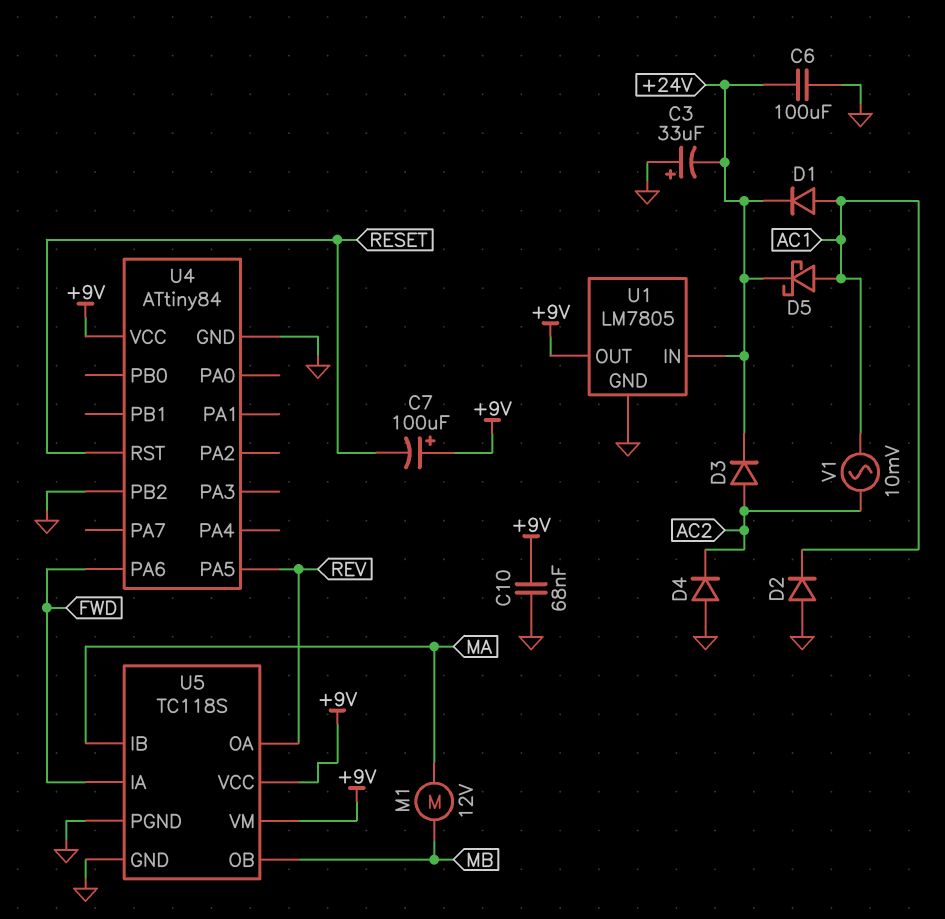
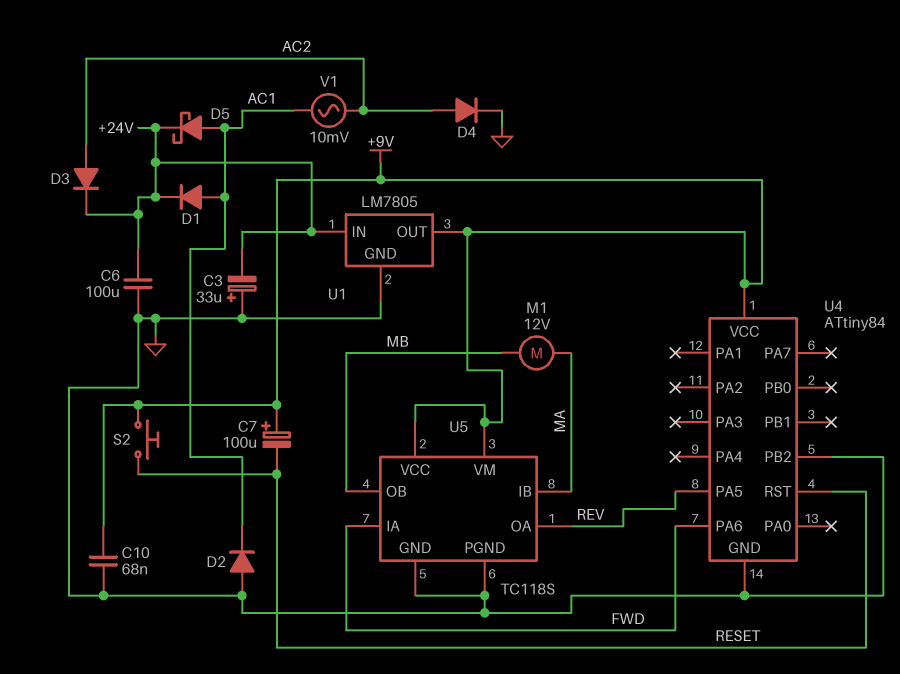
D4: diode (A GND, K AC2) -> diode (A AC2, K GND)
S2: none -> button (+9V, RESET)

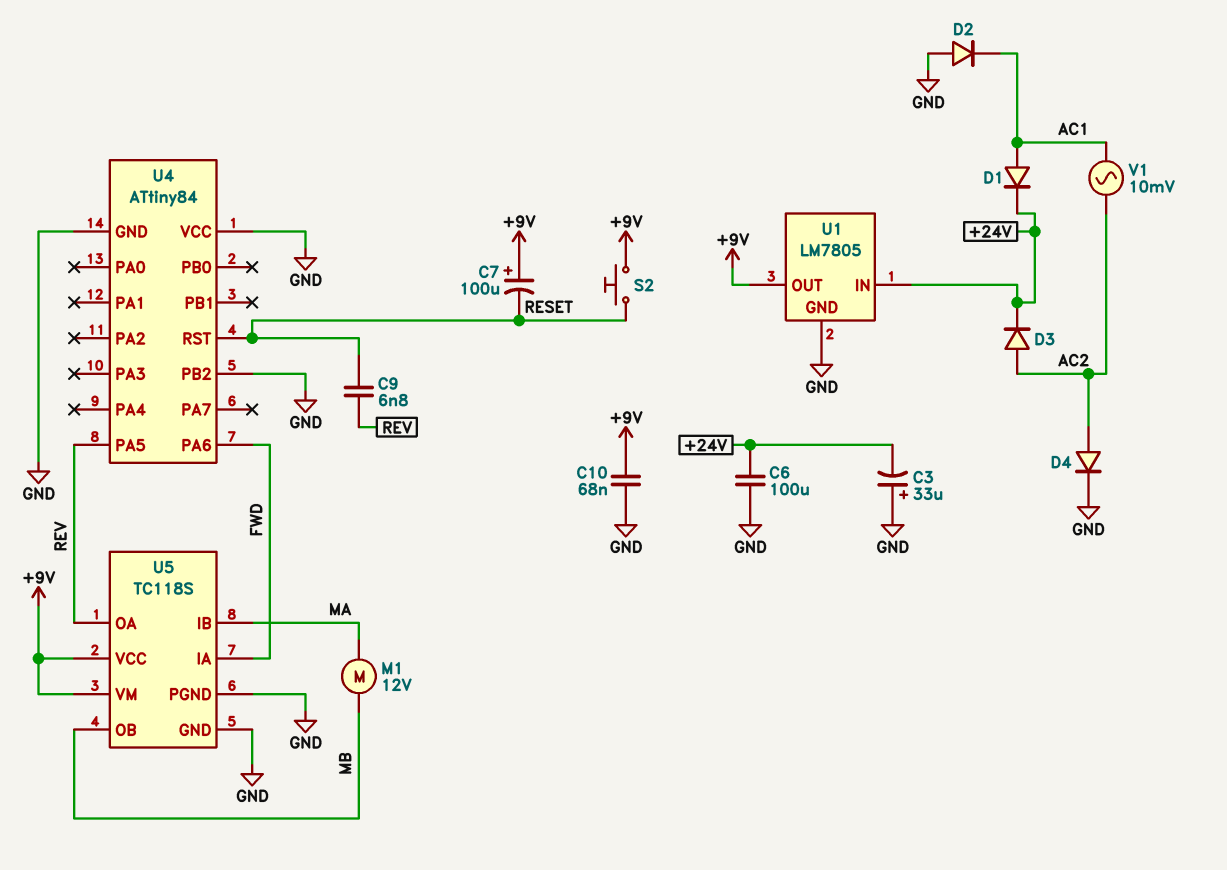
C9: none -> 6.8nF (RESET, REV)
D5: schottky (A AC1, K +24V) -> none
U4 pin VCC: +9V -> GND

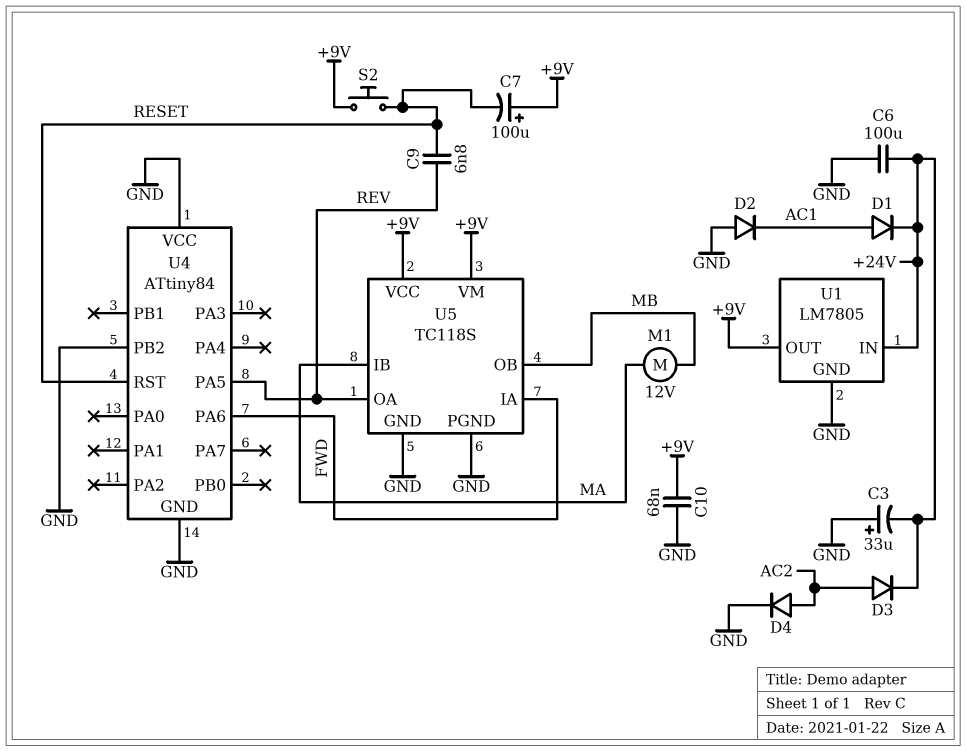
V1: AC 10mV (AC1, AC2) -> none

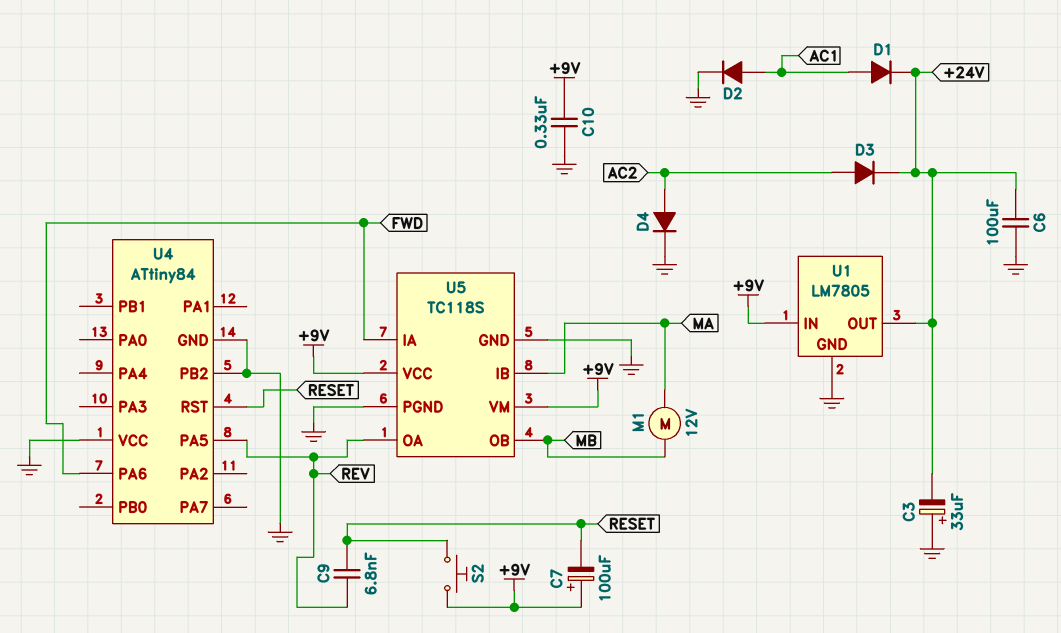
C10: 68nF (+9V, GND) -> 330nF (+9V, GND)
D2: diode (A GND, K AC1) -> diode (A AC1, K GND)
U1 pin IN: +24V -> +9V
U1 pin OUT: +9V -> +24V

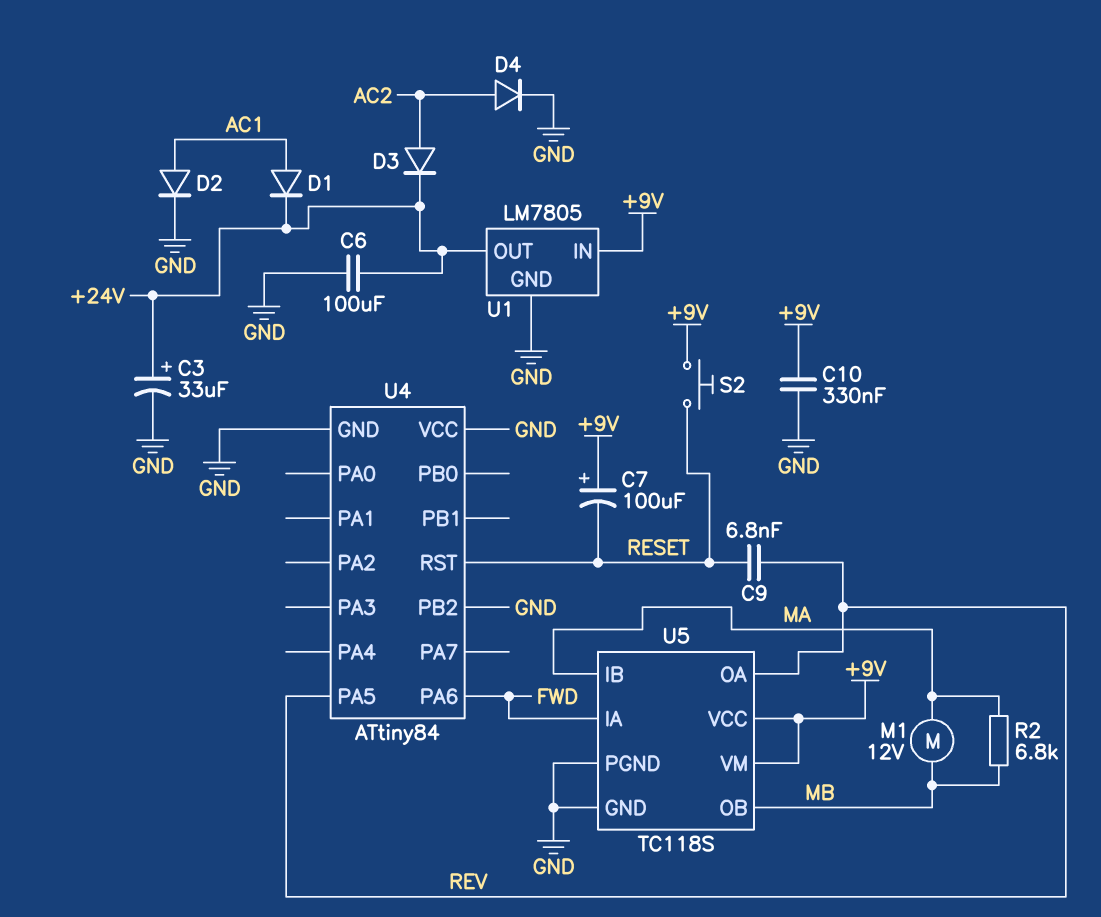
C3: 33uF (plus GND, minus +24V) -> 33uF (plus +24V, minus GND)
R2: none -> 6.8k (MA, MB)

